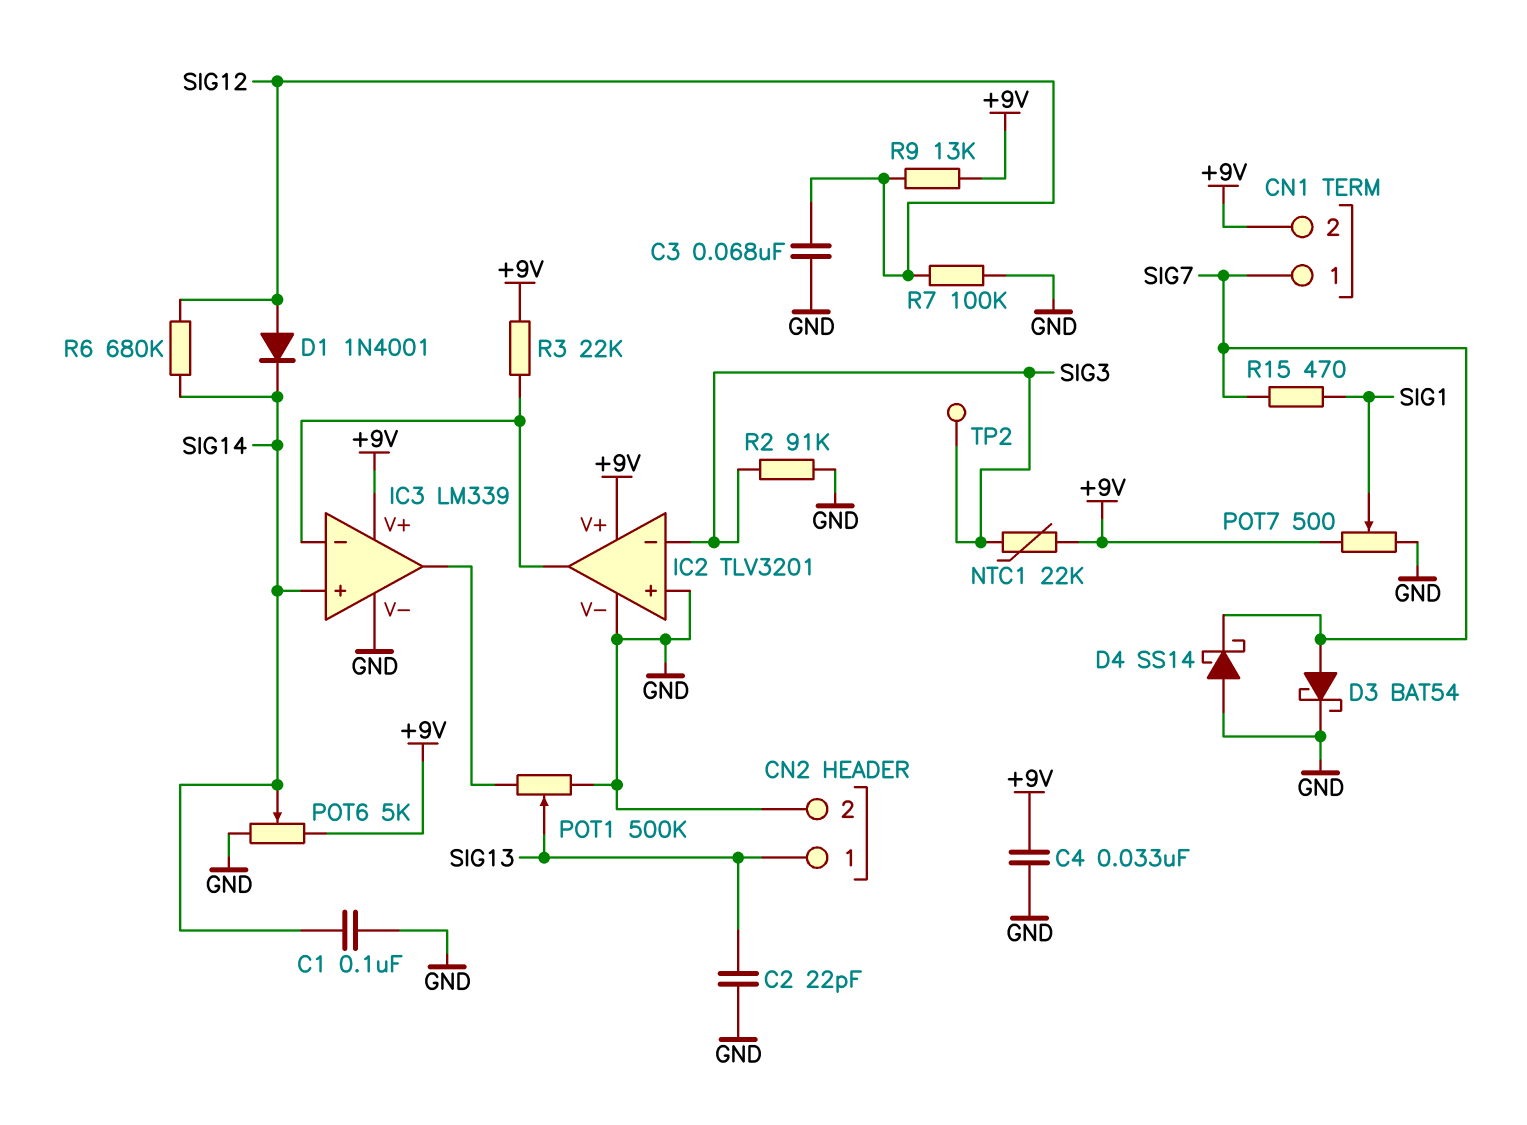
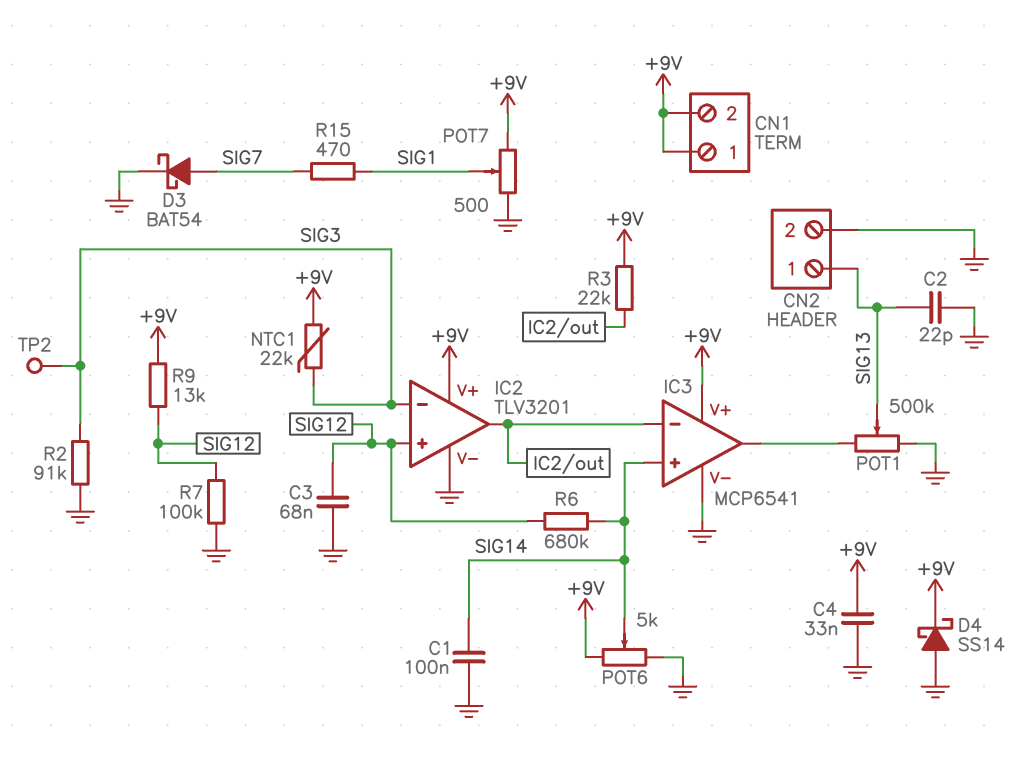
CN1 pin 1: SIG7 -> +9V
D1: diode 1N4001 (A SIG12, K SIG14) -> none
D4: schottky SS14 (A GND, K SIG7) -> schottky SS14 (A GND, K +9V)
IC2 pin in+: GND -> SIG12
IC3: LM339 -> MCP6541

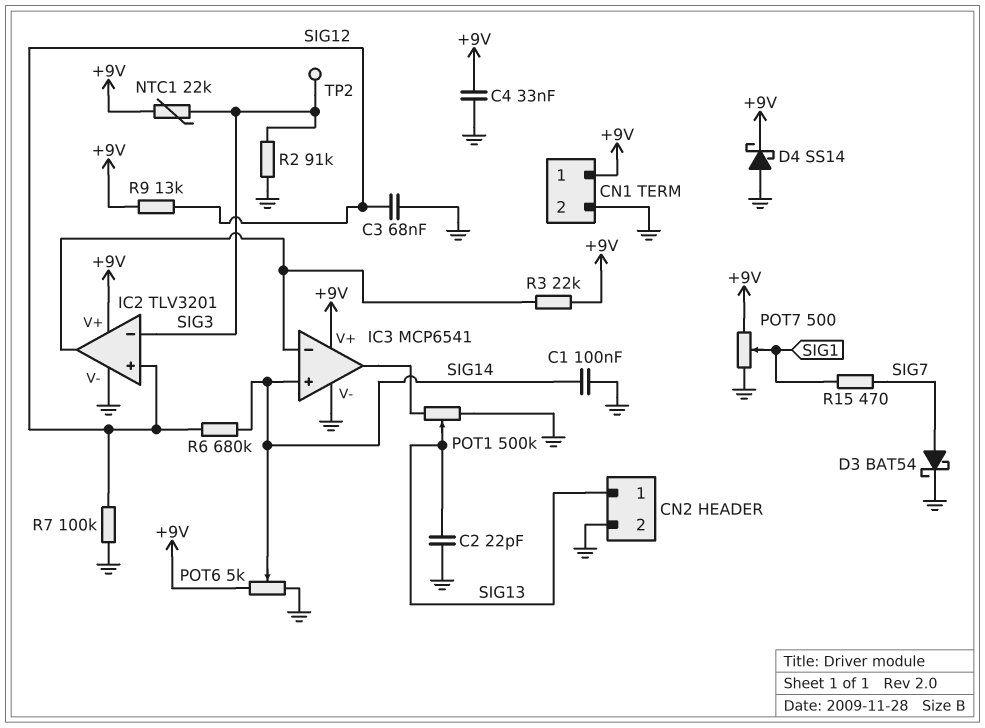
CN1 pin 2: +9V -> GND

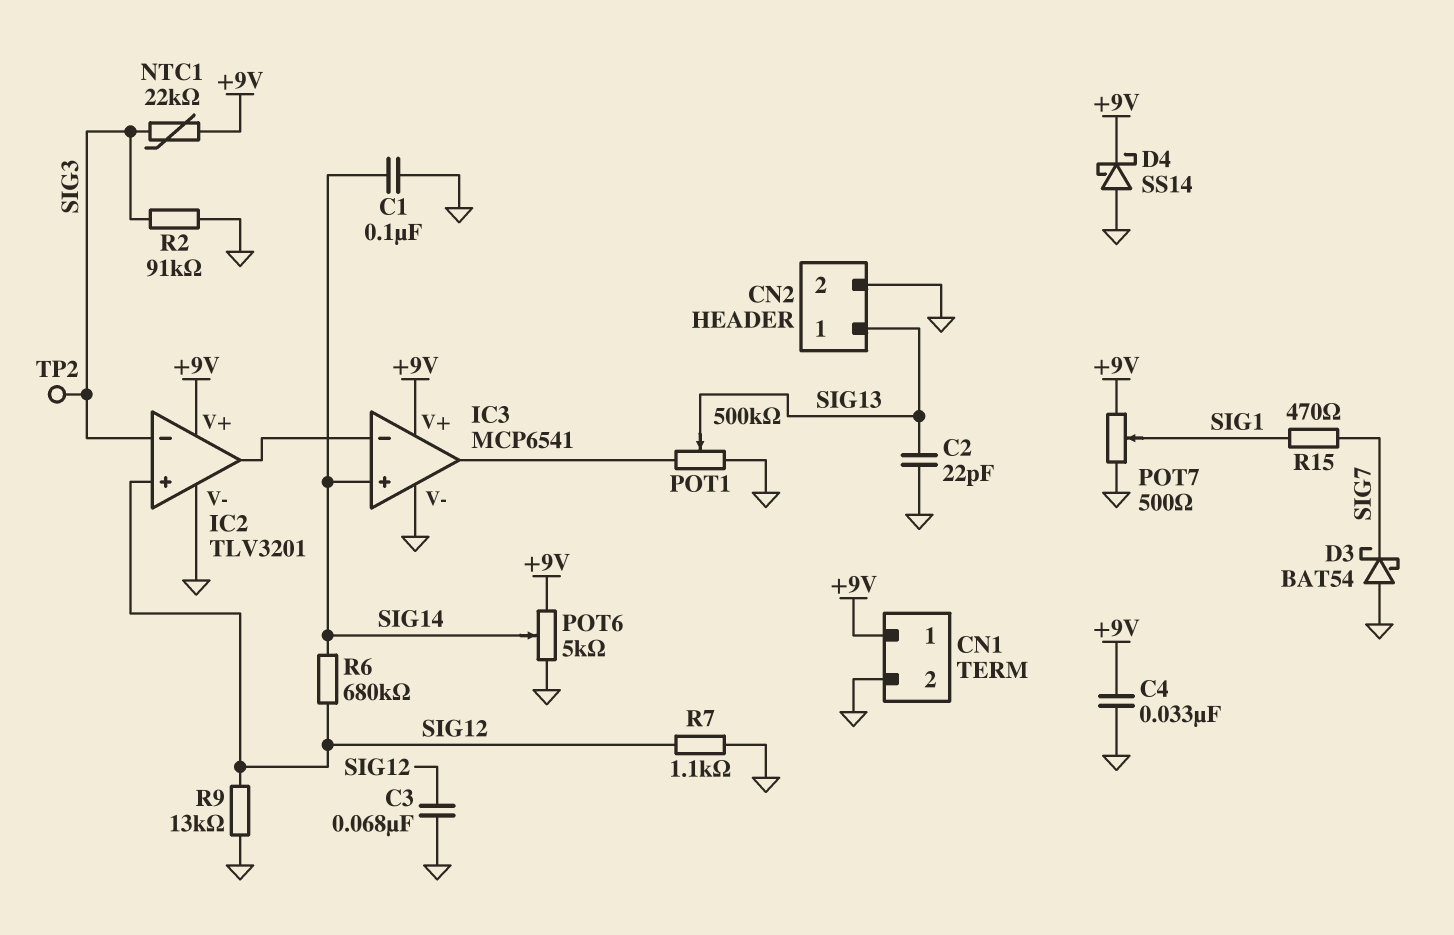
D3: schottky BAT54 (A SIG7, K GND) -> schottky BAT54 (A GND, K SIG7)
R3: 22k (+9V, IC2/out) -> none
R7: 100k (GND, SIG12) -> 1.1k (GND, SIG12)
R9: 13k (+9V, SIG12) -> 13k (GND, SIG12)

